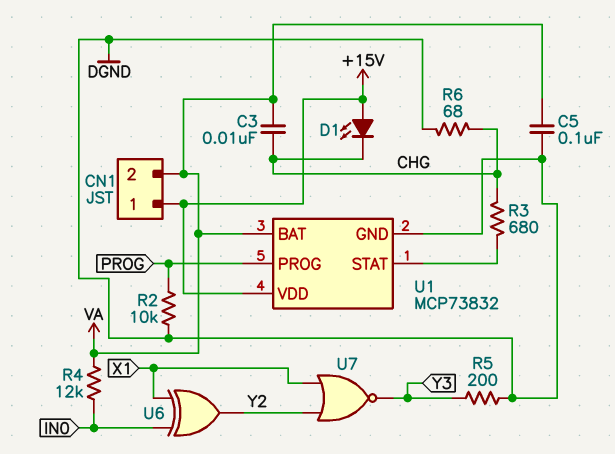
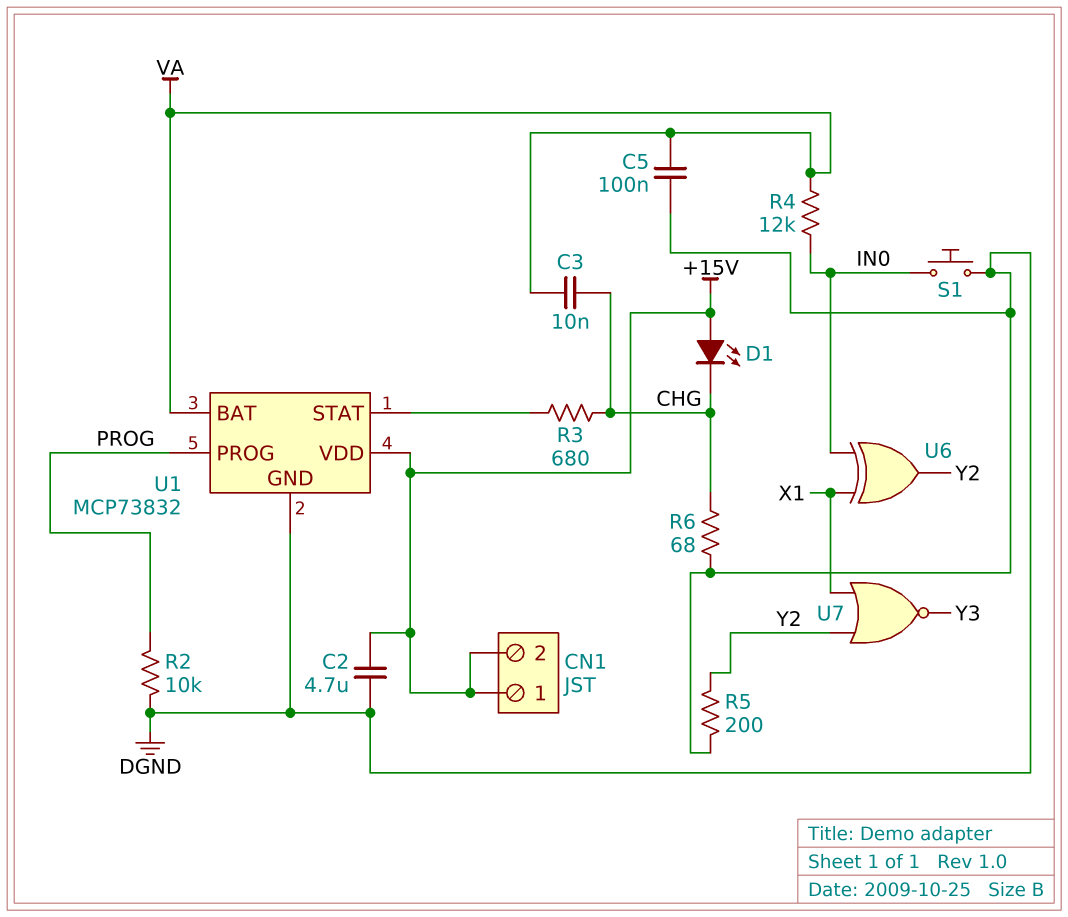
C2: none -> 4.7uF (+15V, DGND)
CN1 pin 2: VA -> +15V
R5: 200 (DGND, Y3) -> 200 (DGND, Y2)
S1: none -> button (DGND, IN0)

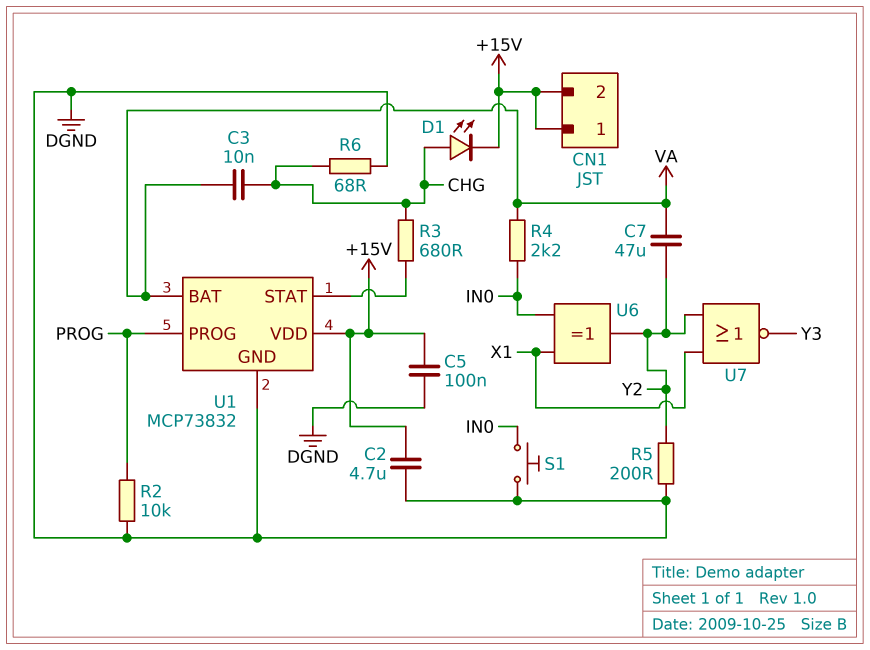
C5: 100nF (DGND, VA) -> 100nF (+15V, DGND)
C7: none -> 47uF (VA, Y2)
D1: LED (A +15V, K CHG) -> LED (A CHG, K +15V)
R4: 12k (IN0, VA) -> 2.2k (IN0, VA)

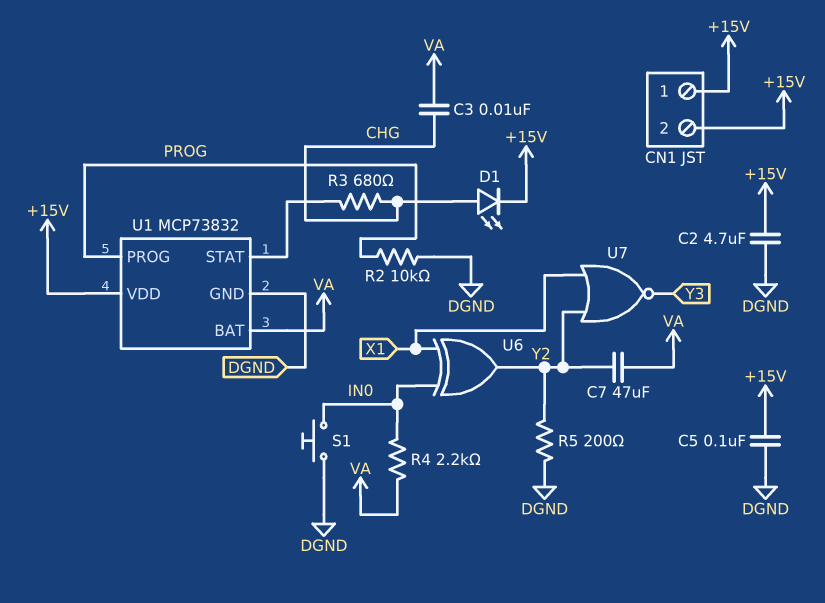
R6: 68 (CHG, DGND) -> none

